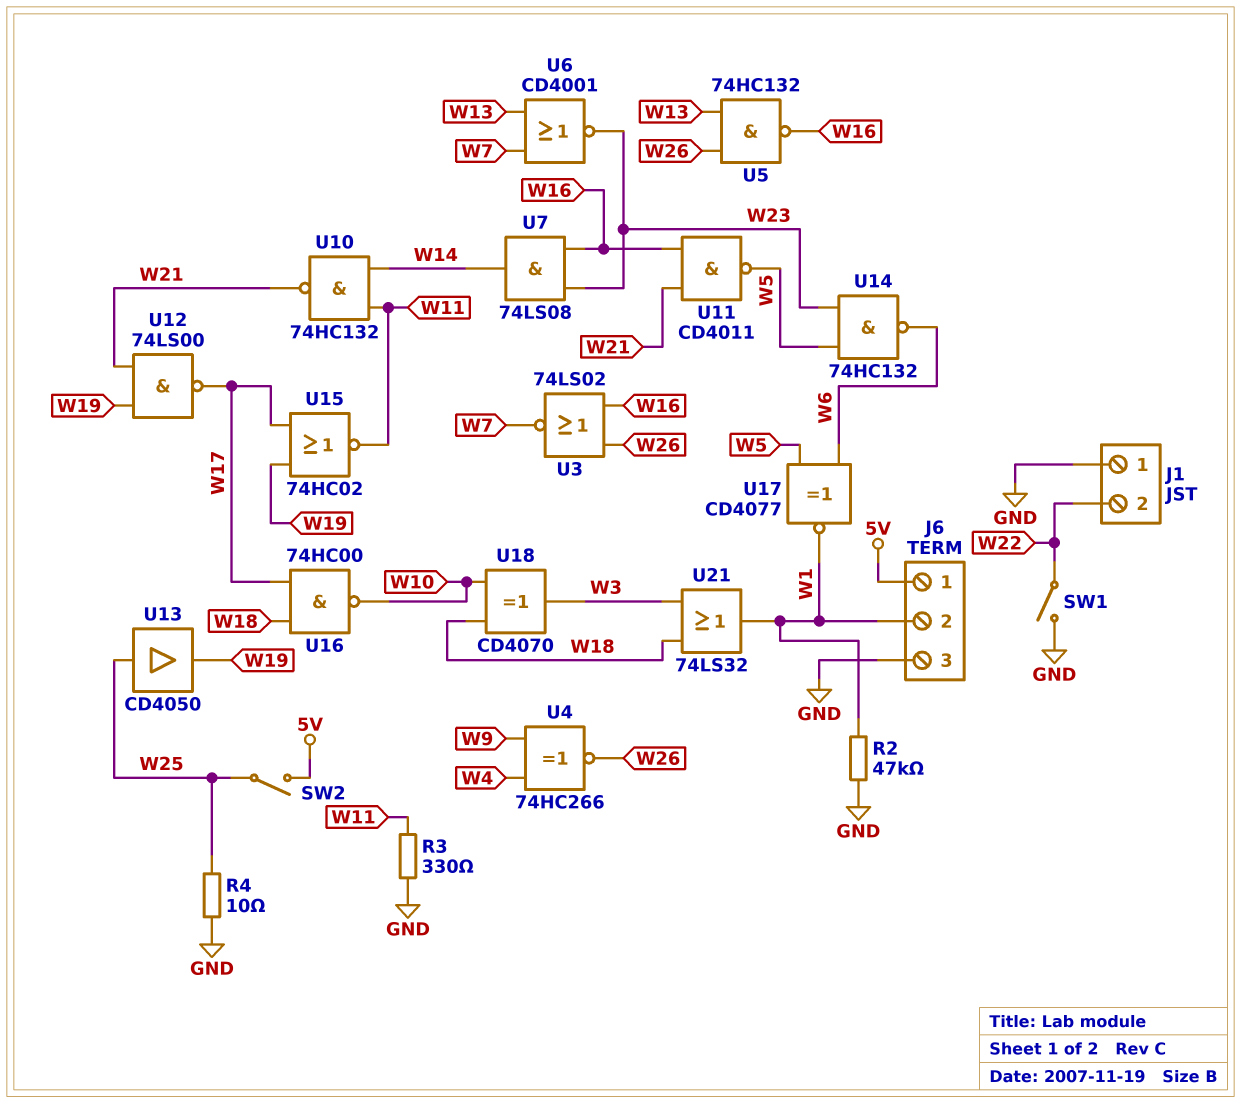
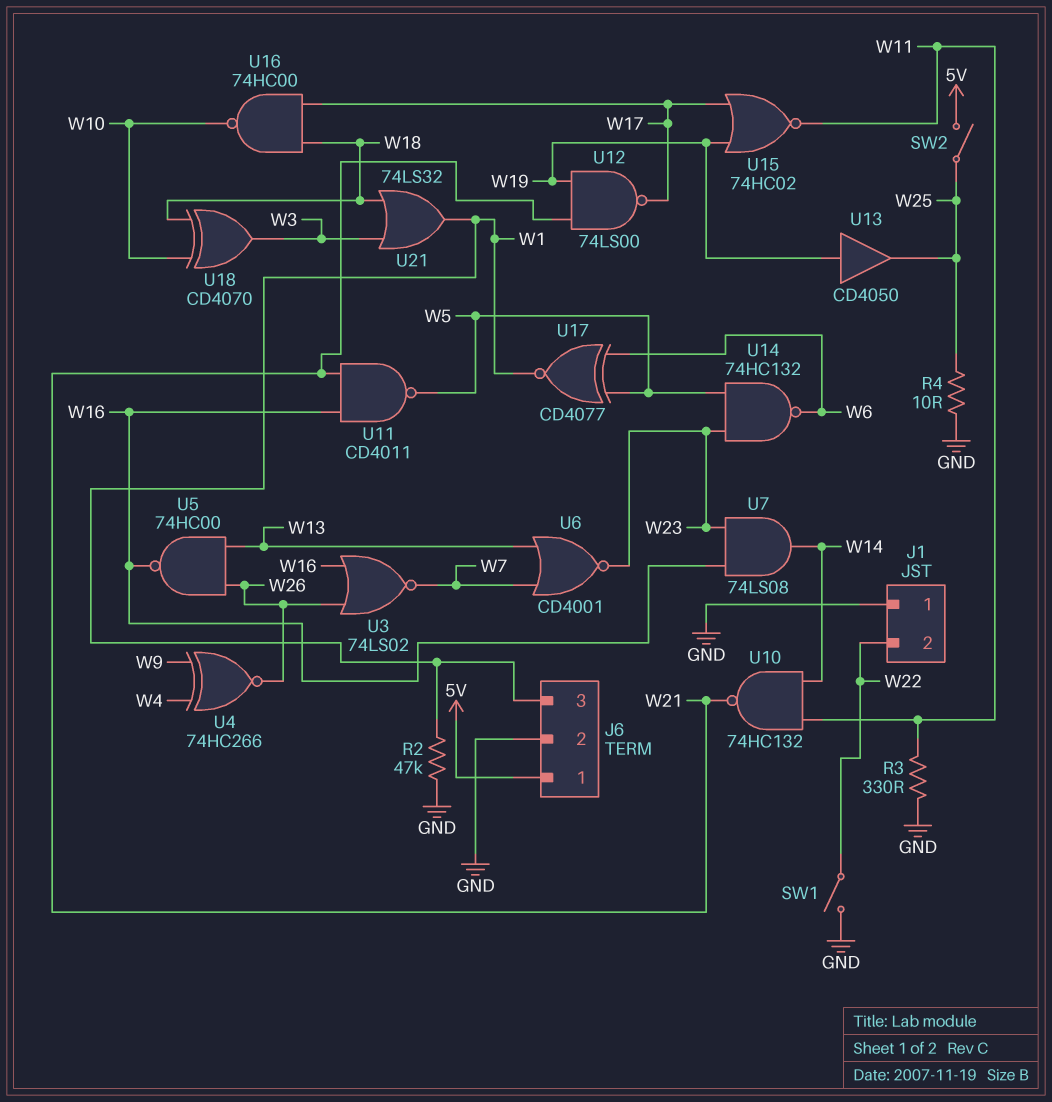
J6 pin 2: W1 -> GND
J6 pin 3: GND -> W1
U5: NAND 74HC132 (in W13, in W26, out W16) -> NAND 74HC00 (in W13, in W26, out W16)
U13: buffer CD4050 (in W25, out W19) -> buffer CD4050 (in W19, out W25)

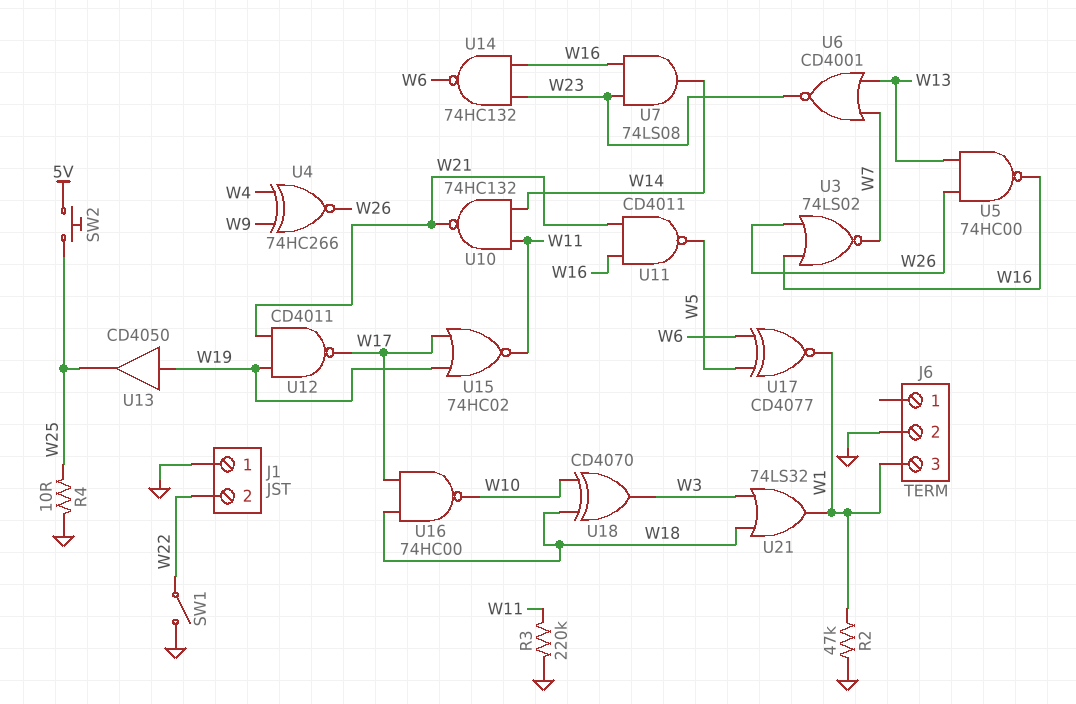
J6 pin 1: 5V -> none
R3: 330 (GND, W11) -> 220k (GND, W11)
SW2: switch (5V, W25) -> button (5V, W25)
U12: NAND 74LS00 (in W19, in W21, out W17) -> NAND CD4011 (in W19, in W21, out W17)
U14: NAND 74HC132 (in W5, in W23, out W6) -> NAND 74HC132 (in W16, in W23, out W6)

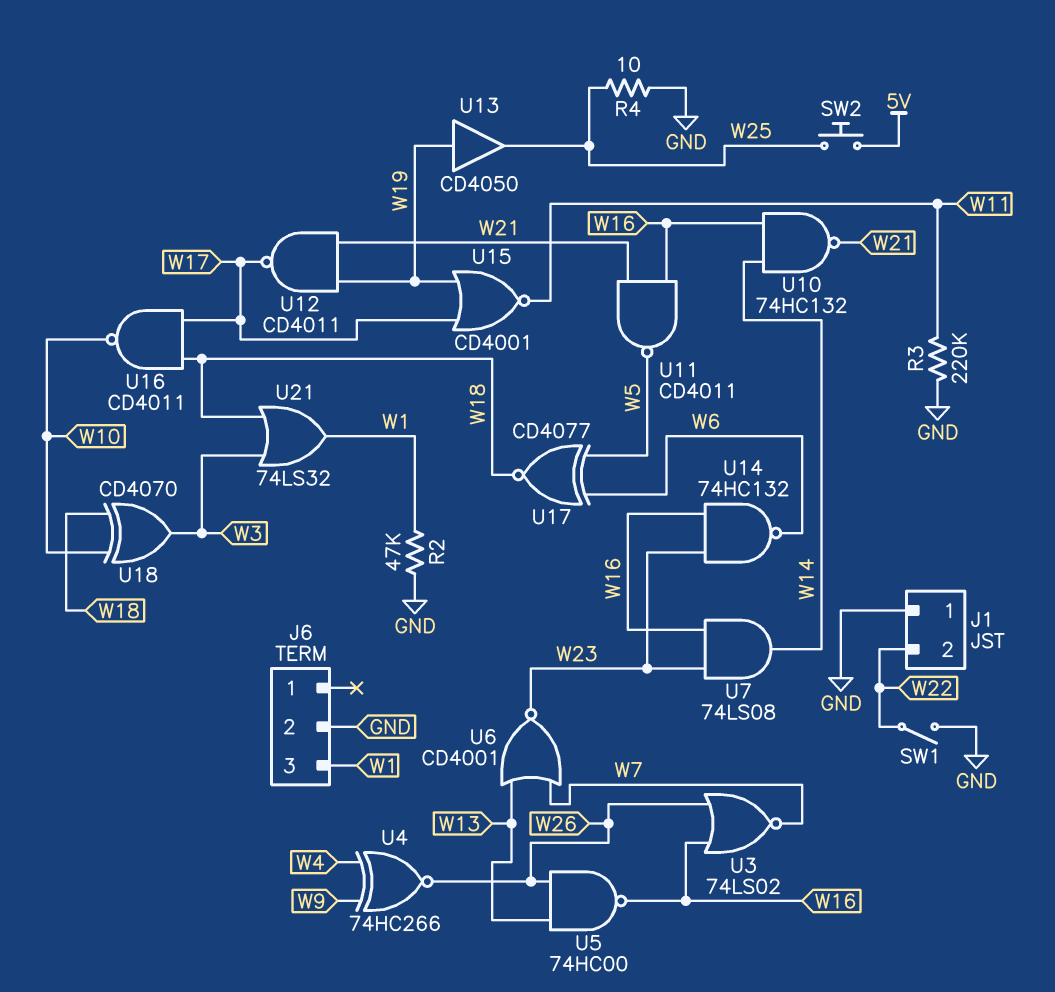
U10: NAND 74HC132 (in W11, in W14, out W21) -> NAND 74HC132 (in W14, in W16, out W21)
U15: NOR 74HC02 (in W17, in W19, out W11) -> NOR CD4001 (in W17, in W19, out W11)
U16: NAND 74HC00 (in W17, in W18, out W10) -> NAND CD4011 (in W17, in W18, out W10)
U17: XNOR CD4077 (in W5, in W6, out W1) -> XNOR CD4077 (in W5, in W6, out W18)

